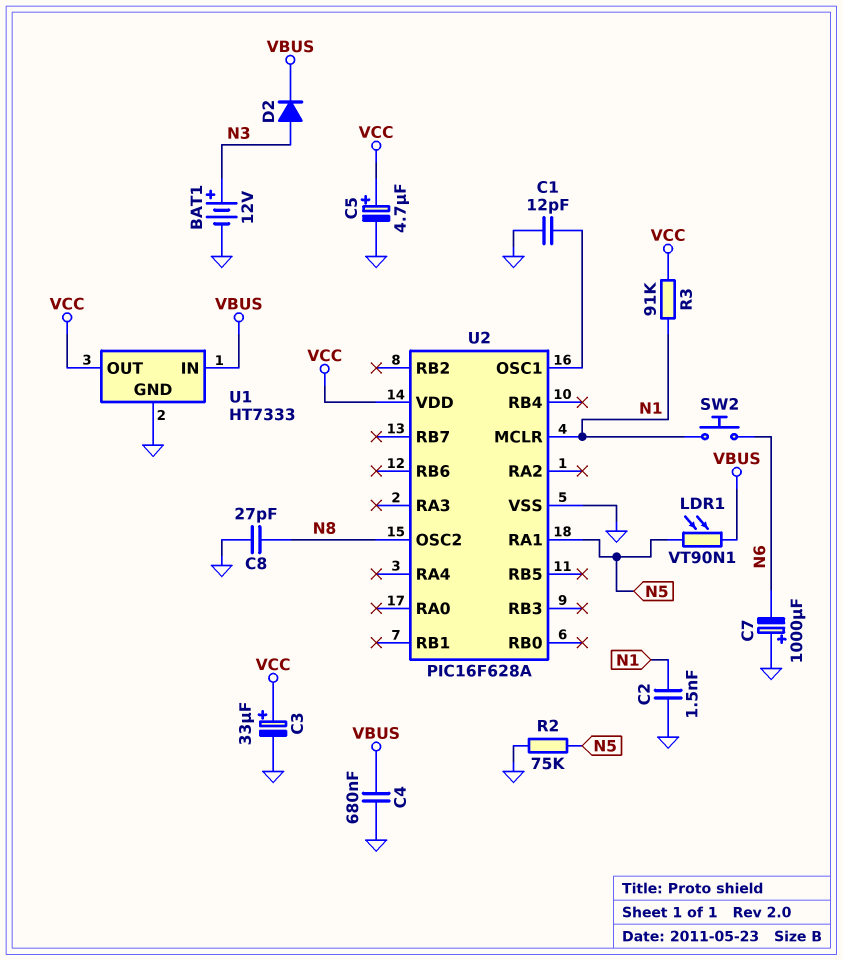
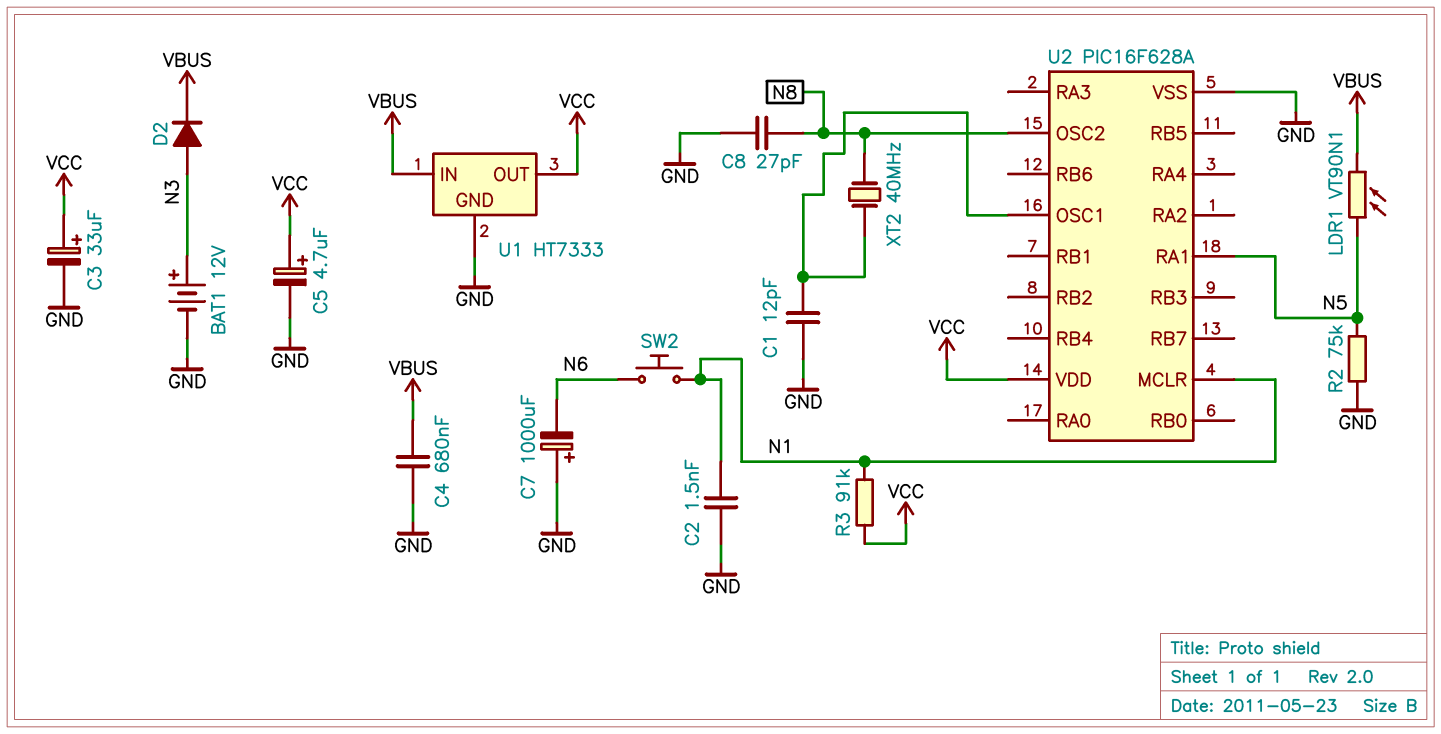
XT2: none -> 40MHz (N8, U2/OSC1)

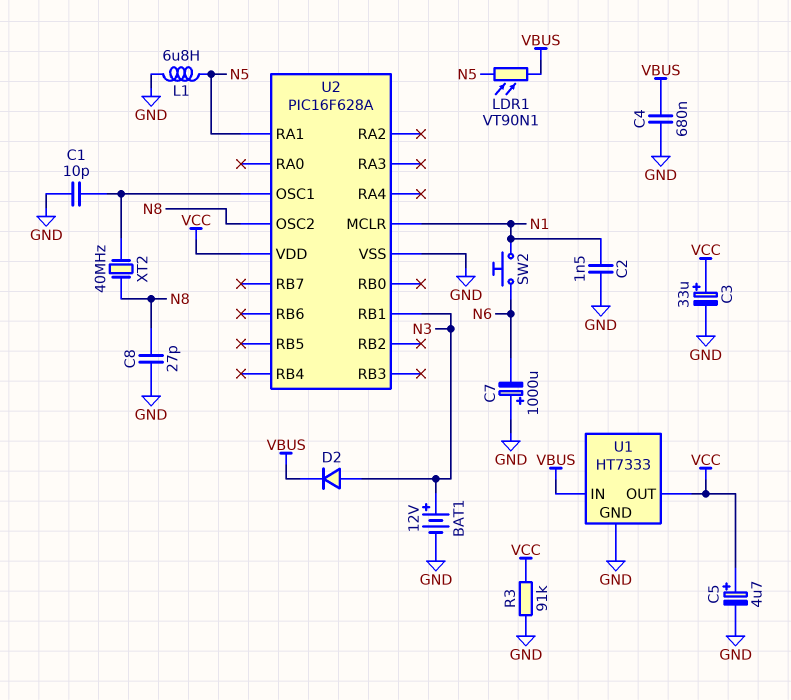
C1: 12pF (GND, U2/OSC1) -> 10pF (GND, U2/OSC1)
L1: none -> 6.8uH (GND, N5)
R2: 75k (GND, N5) -> none
R3: 91k (N1, VCC) -> 91k (GND, VCC)
U2 pin RB1: none -> N3

